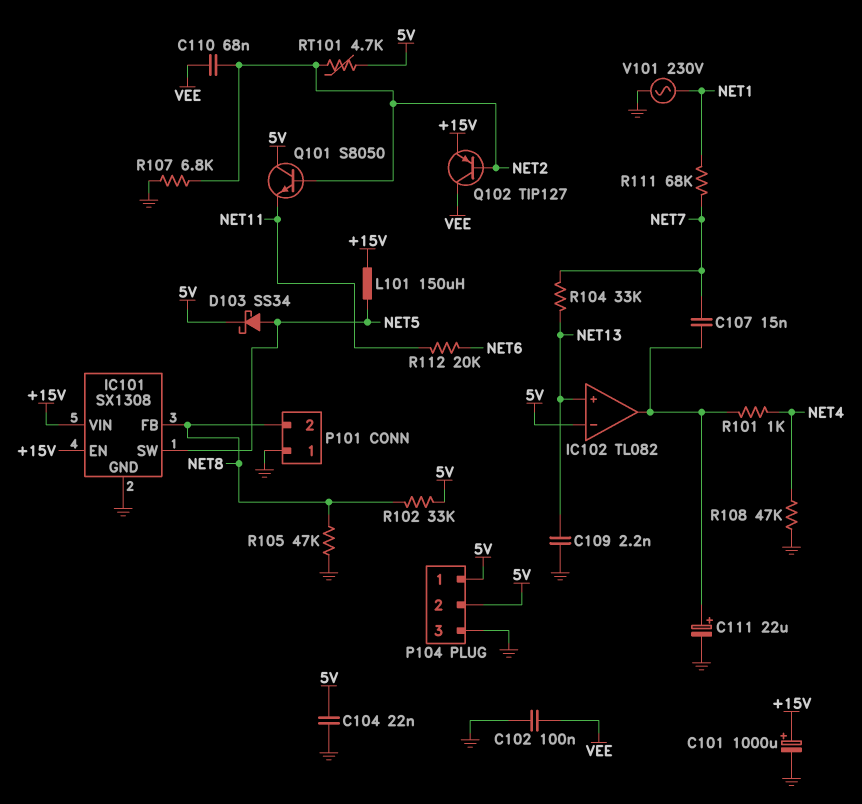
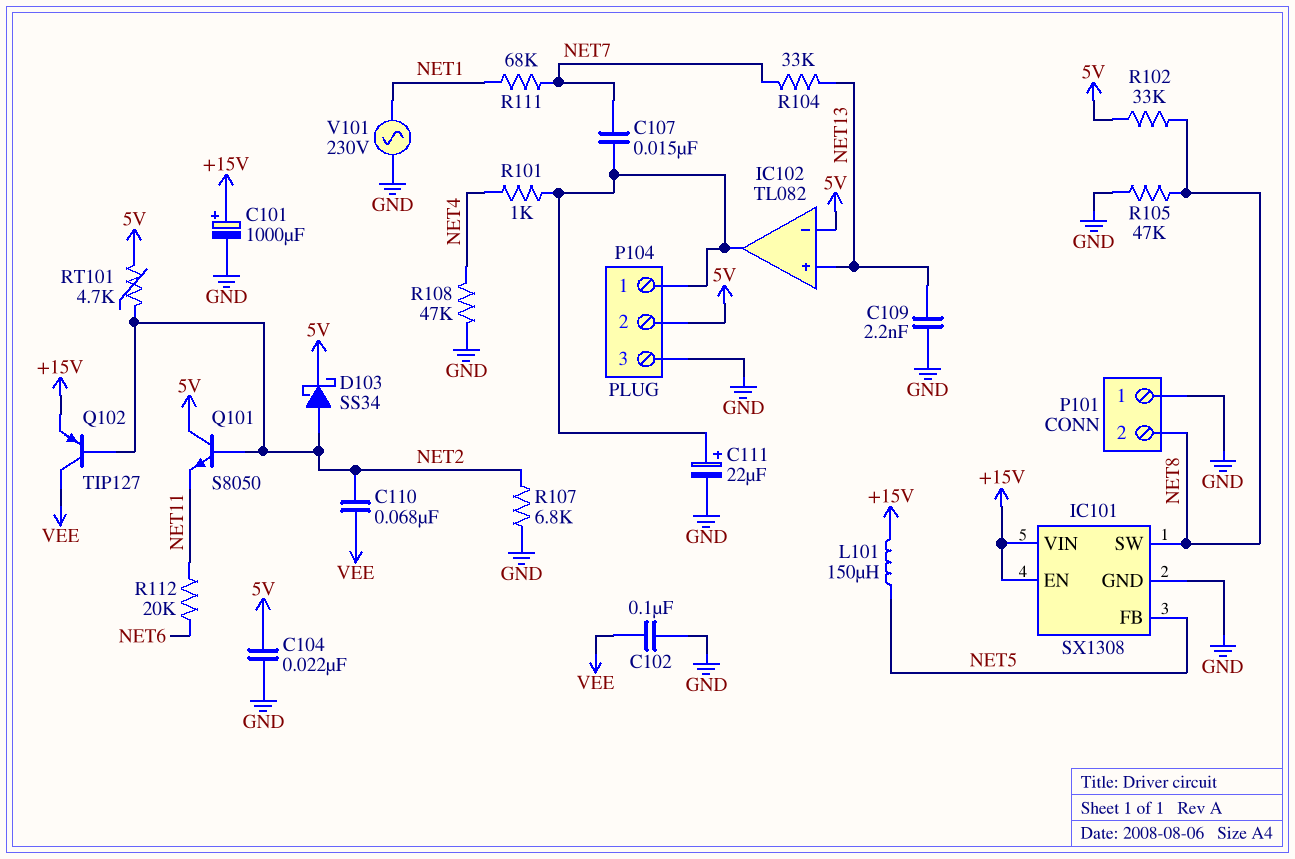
D103: schottky SS34 (A NET5, K 5V) -> schottky SS34 (A NET2, K 5V)
IC101 pin FB: NET8 -> NET5
IC101 pin SW: NET5 -> NET8
P104 pin 1: 5V -> IC102/out

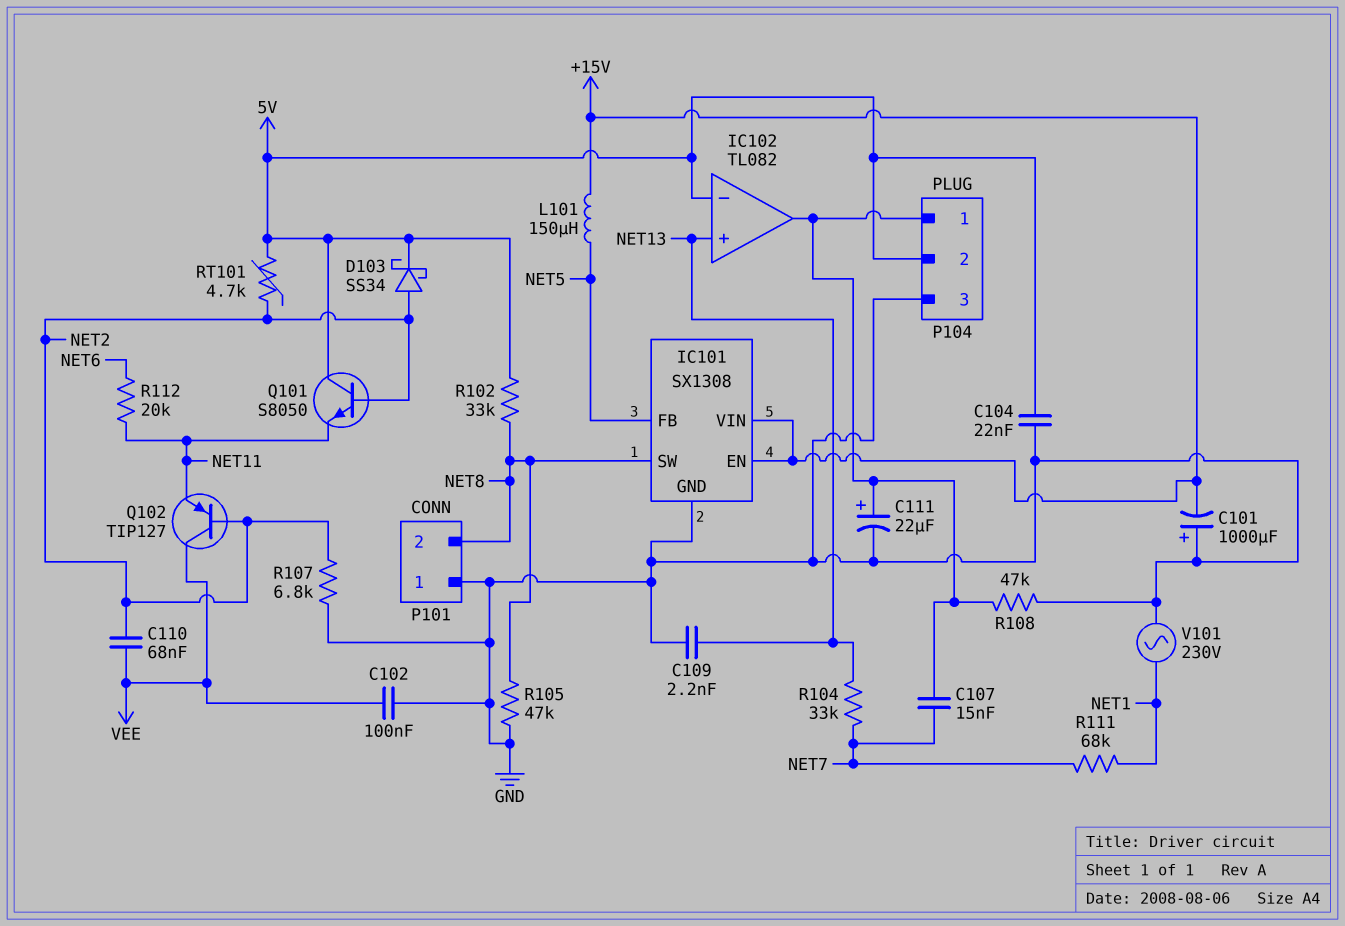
C101: 1000uF (plus +15V, minus GND) -> 1000uF (plus GND, minus +15V)
Q102: PNP TIP127 (B NET2, C VEE, E +15V) -> PNP TIP127 (B NET2, C VEE, E NET11)
R101: 1k (IC102/out, NET4) -> none
R108: 47k (GND, NET4) -> 47k (GND, IC102/out)

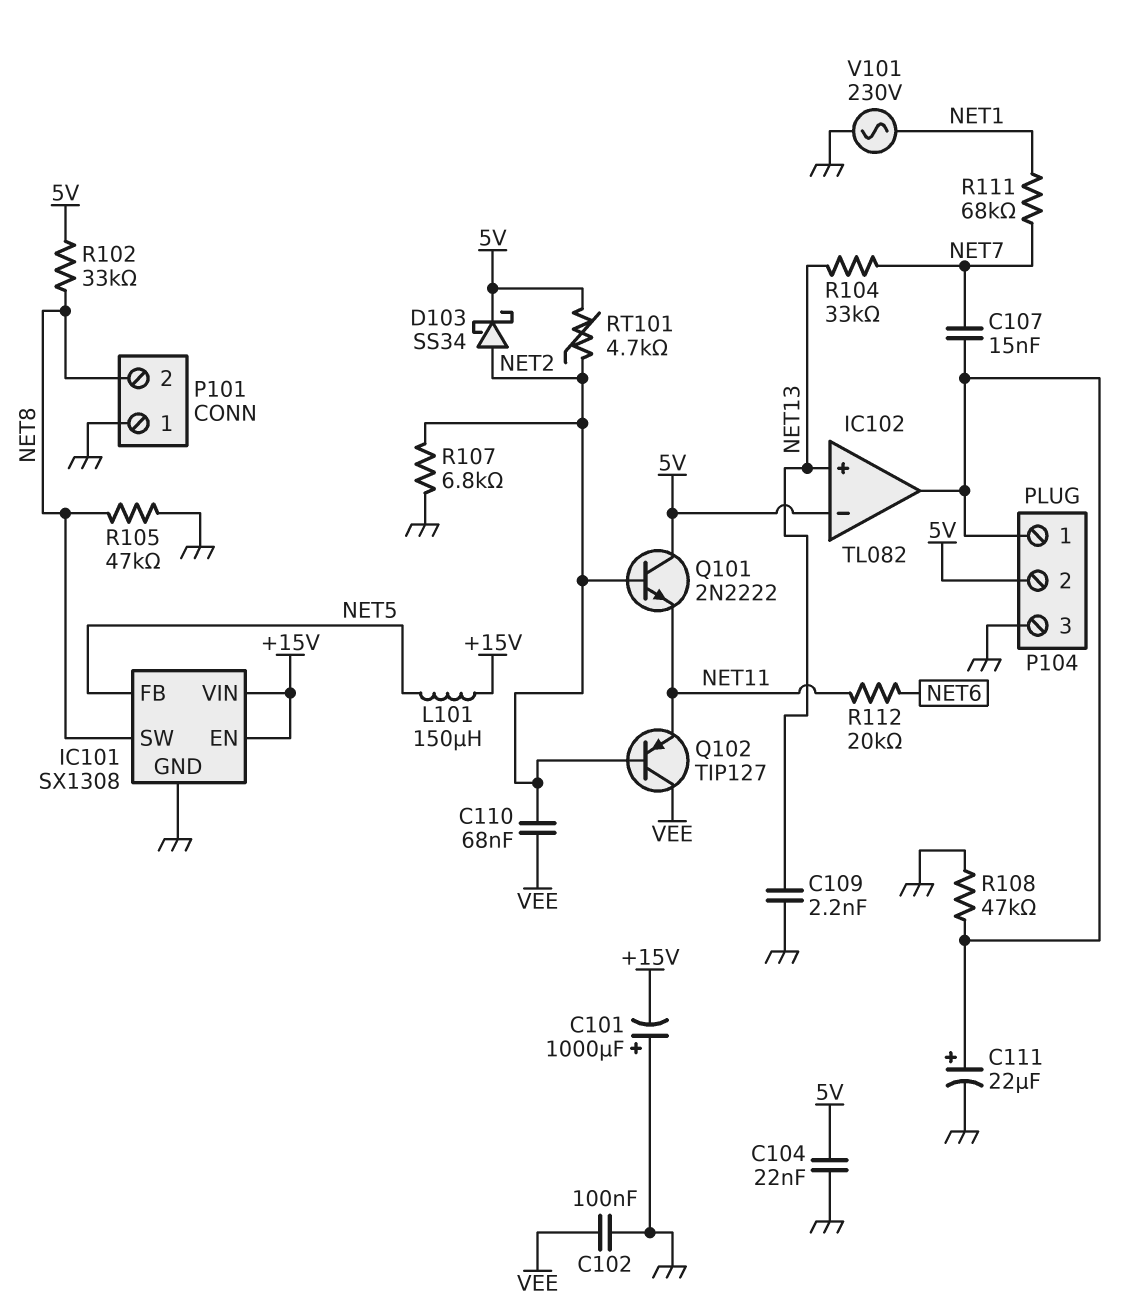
Q101: NPN S8050 (B NET2, C 5V, E NET11) -> NPN 2N2222 (B NET2, C 5V, E NET11)

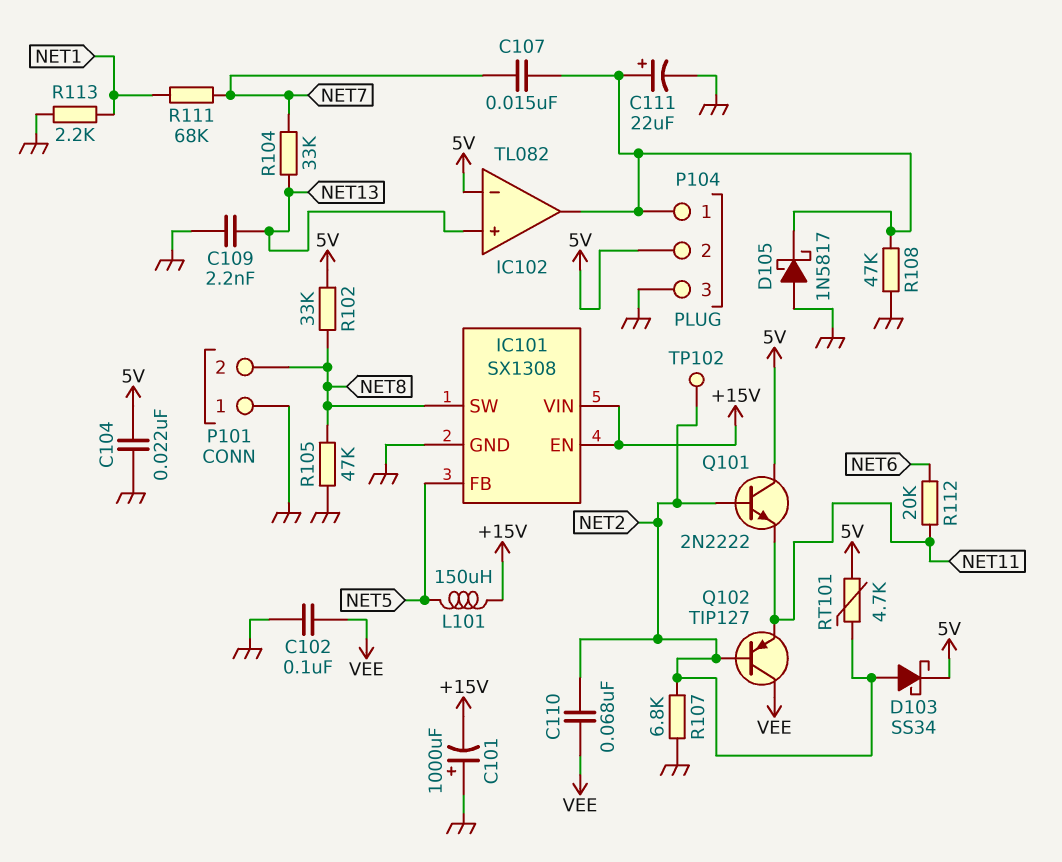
D105: none -> schottky 1N5817 (A GND, K IC102/out)
R113: none -> 2.2k (GND, NET1)
TP102: none -> test point (NET2)
V101: AC 230V (GND, NET1) -> none

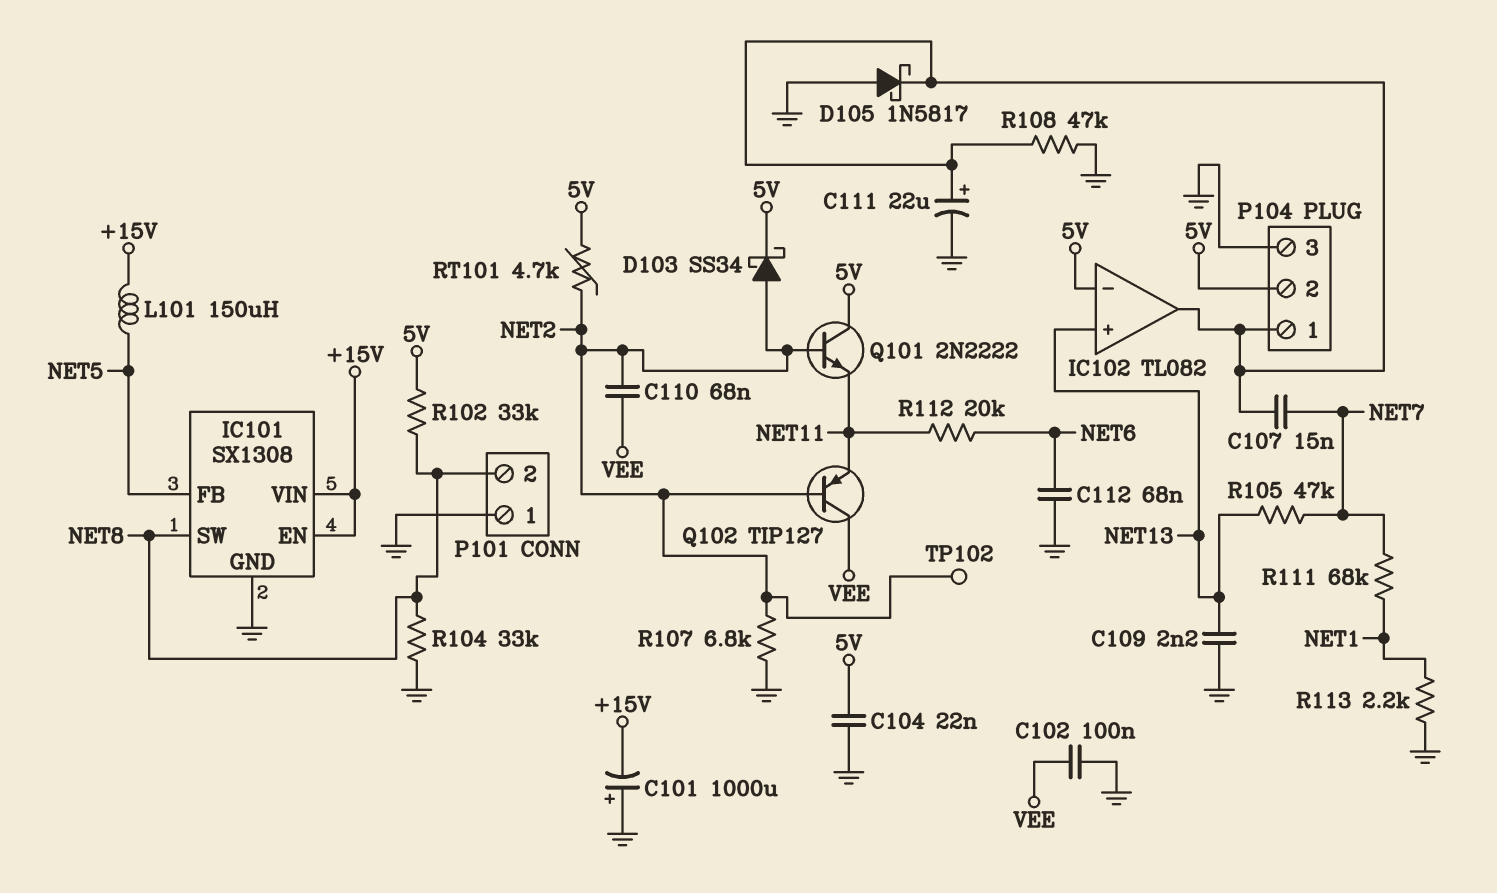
C112: none -> 68nF (GND, NET6)
R104: 33k (NET7, NET13) -> 33k (GND, NET8)
R105: 47k (GND, NET8) -> 47k (NET7, NET13)

